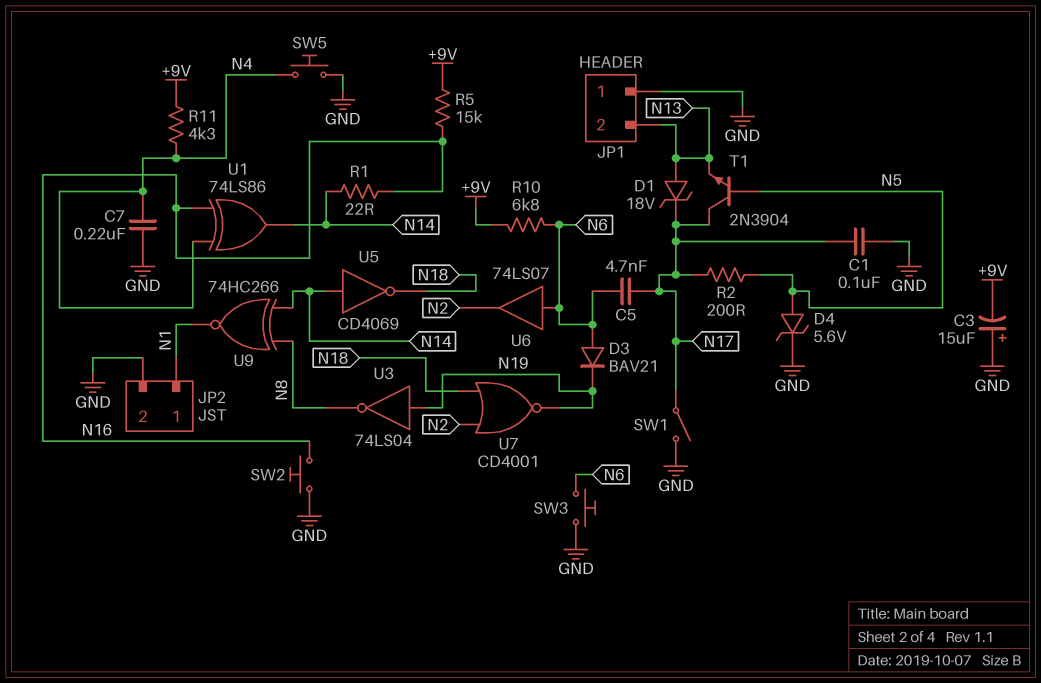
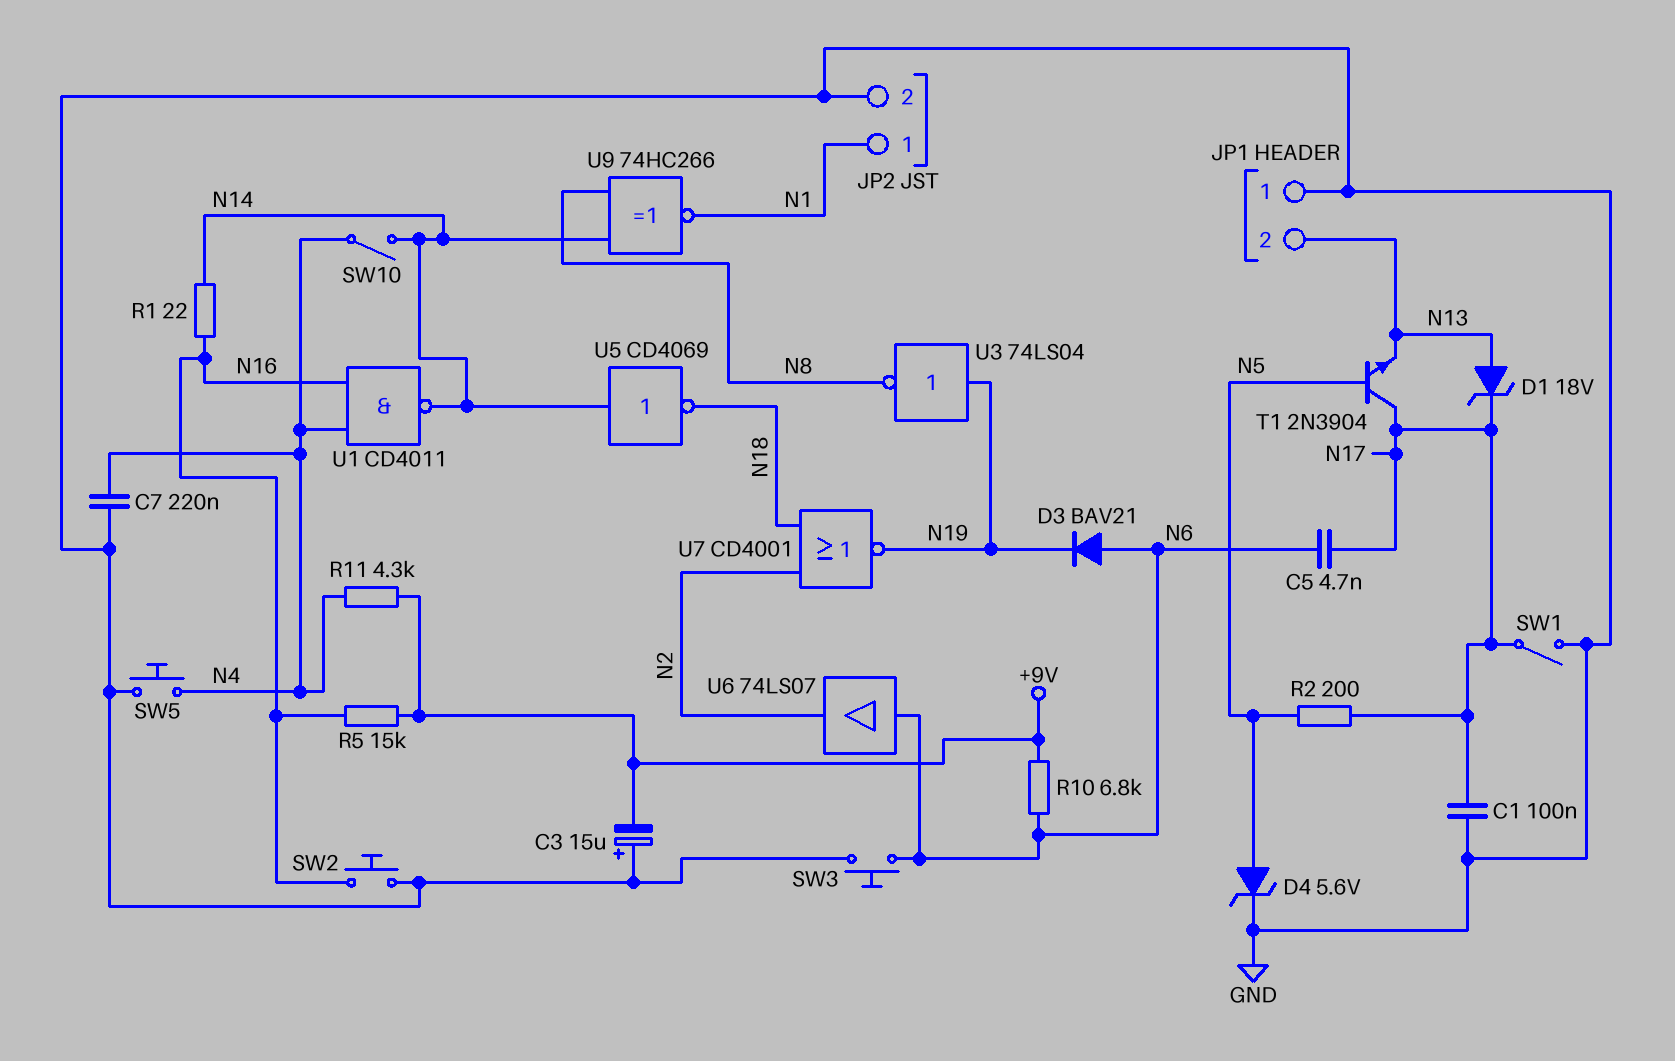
SW10: none -> switch (N4, N14)
U1: XOR 74LS86 (in N4, in N16, out N14) -> NAND CD4011 (in N4, in N16, out N14)

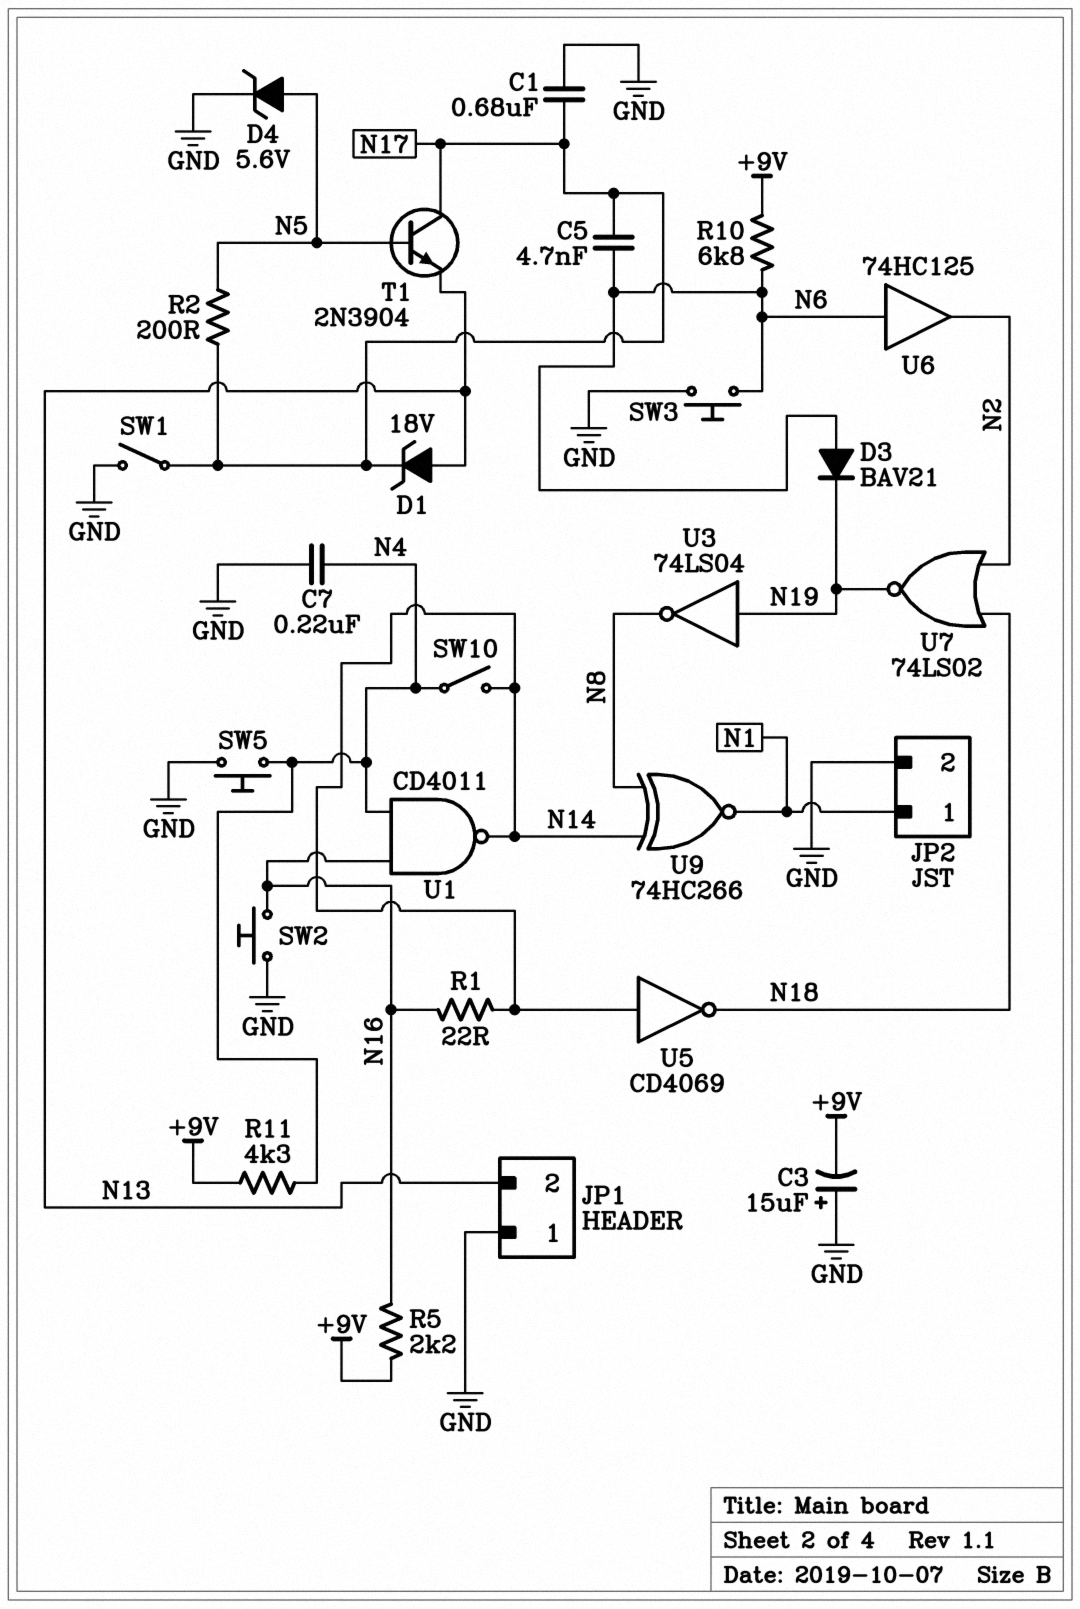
C1: 100nF (GND, N17) -> 680nF (GND, N17)
R5: 15k (+9V, N16) -> 2.2k (+9V, N16)
U6: buffer 74LS07 (in N6, out N2) -> buffer 74HC125 (in N6, out N2)
U7: NOR CD4001 (in N2, in N18, out N19) -> NOR 74LS02 (in N2, in N18, out N19)

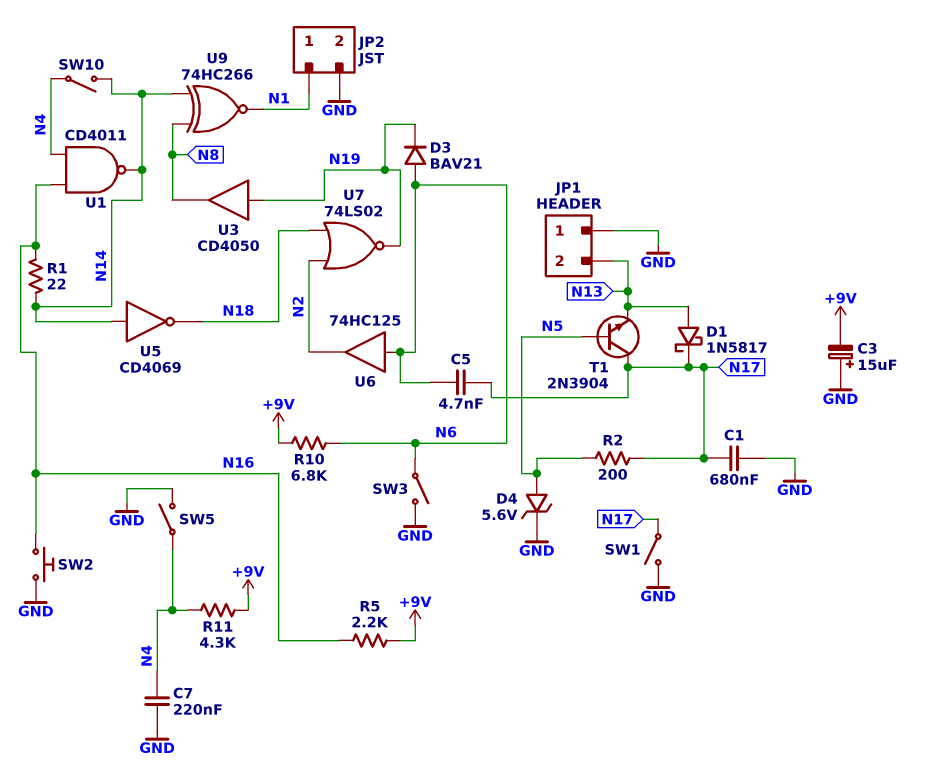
D1: zener 18V (A N13, K N17) -> schottky 1N5817 (A N13, K N17)
SW3: button (GND, N6) -> switch (GND, N6)
SW5: button (GND, N4) -> switch (GND, N4)
U3: NOT 74LS04 (in N19, out N8) -> buffer CD4050 (in N19, out N8)

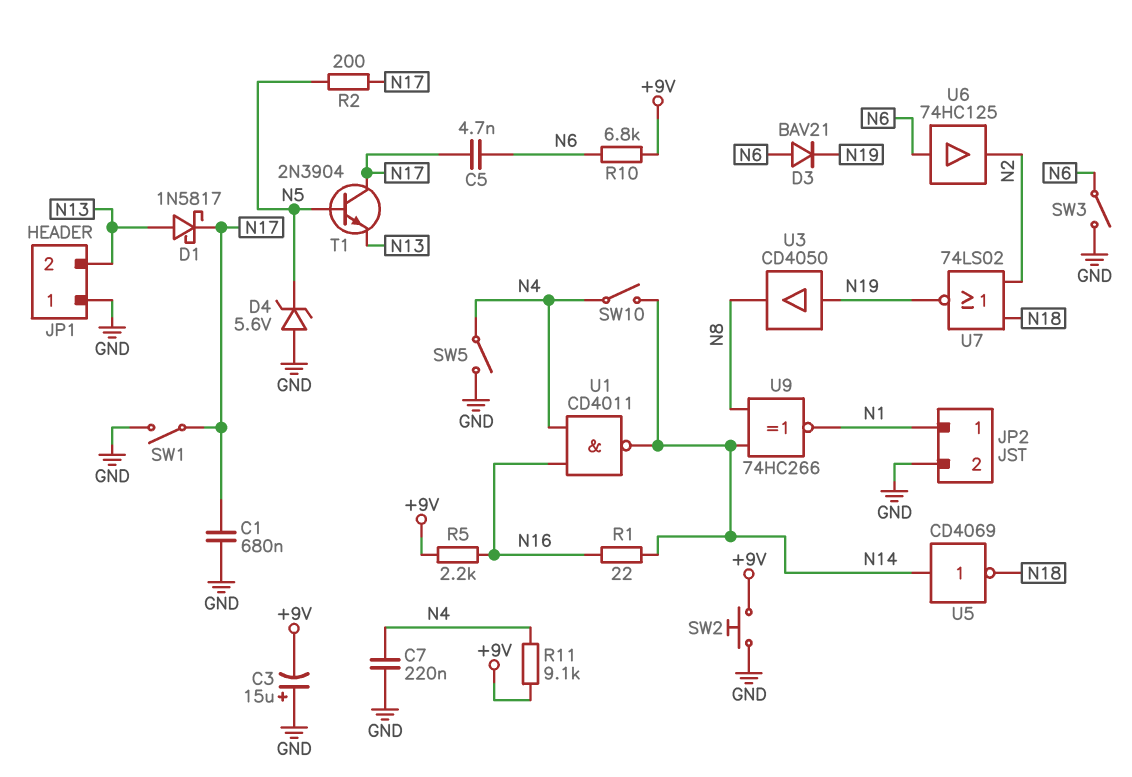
D4: zener 5.6V (A N5, K GND) -> zener 5.6V (A GND, K N5)
R11: 4.3k (+9V, N4) -> 9.1k (+9V, N4)
SW2: button (GND, N16) -> button (+9V, GND)

